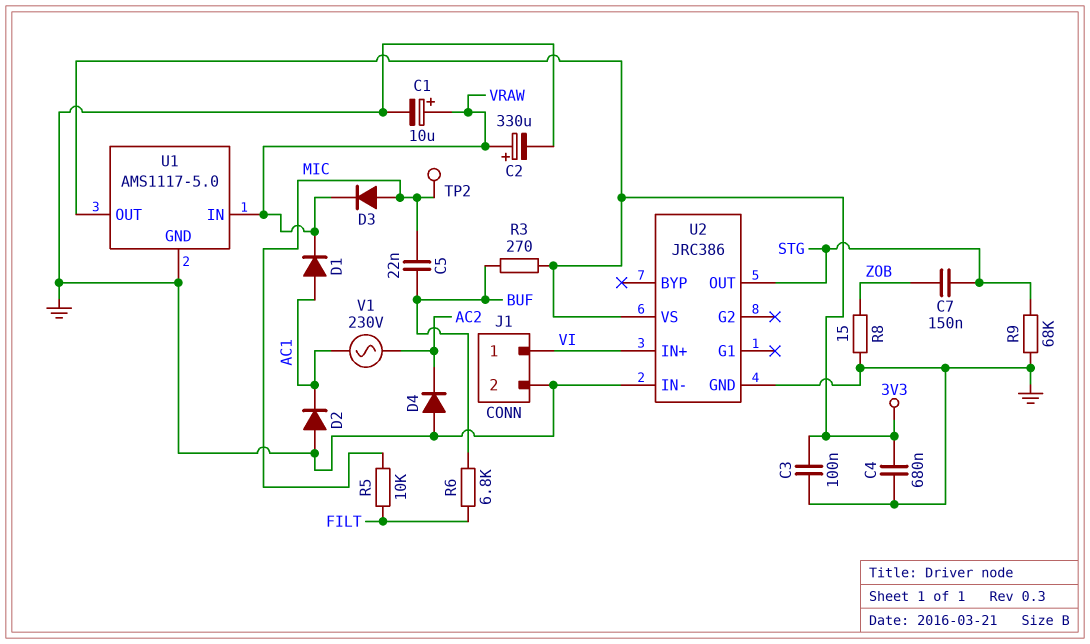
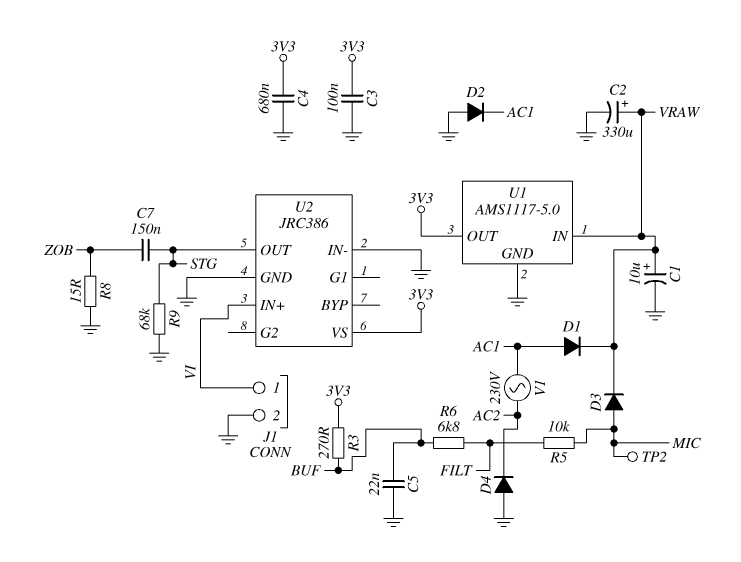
C5: 22nF (BUF, MIC) -> 22nF (BUF, GND)

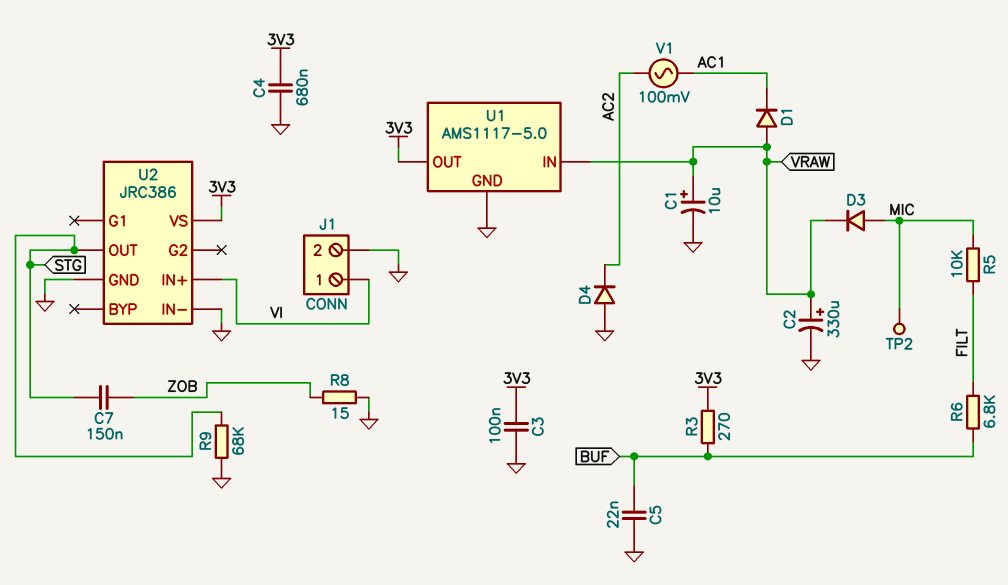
D1: diode (A AC1, K VRAW) -> diode (A VRAW, K AC1)
D2: diode (A GND, K AC1) -> none
V1: AC 230V (AC1, AC2) -> AC 100mV (AC1, AC2)

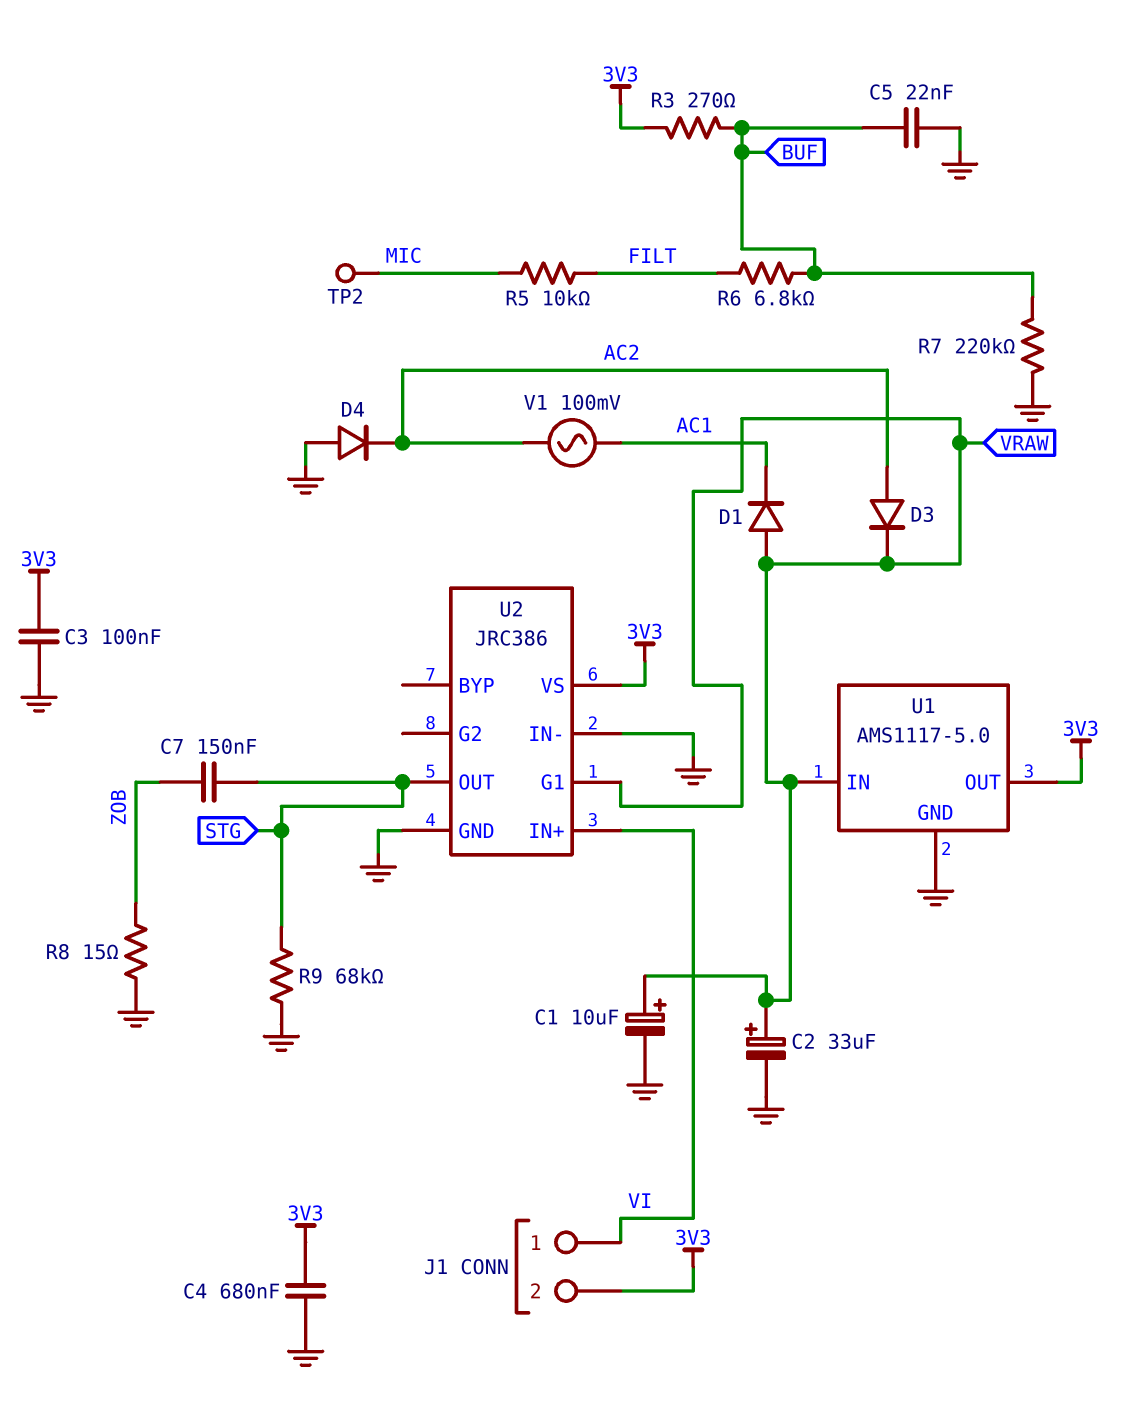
C2: 330uF (plus VRAW, minus GND) -> 33uF (plus VRAW, minus GND)
D3: diode (A MIC, K VRAW) -> diode (A AC2, K VRAW)
J1 pin 2: GND -> 3V3
R7: none -> 220k (BUF, GND)
U2 pin G1: none -> VRAW

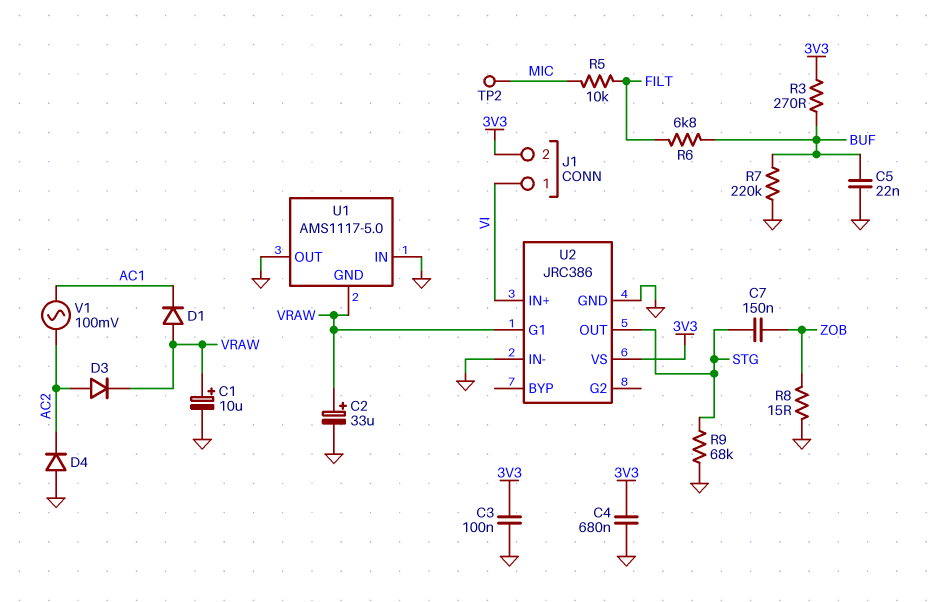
U1 pin GND: GND -> VRAW
U1 pin IN: VRAW -> GND
U1 pin OUT: 3V3 -> GND

